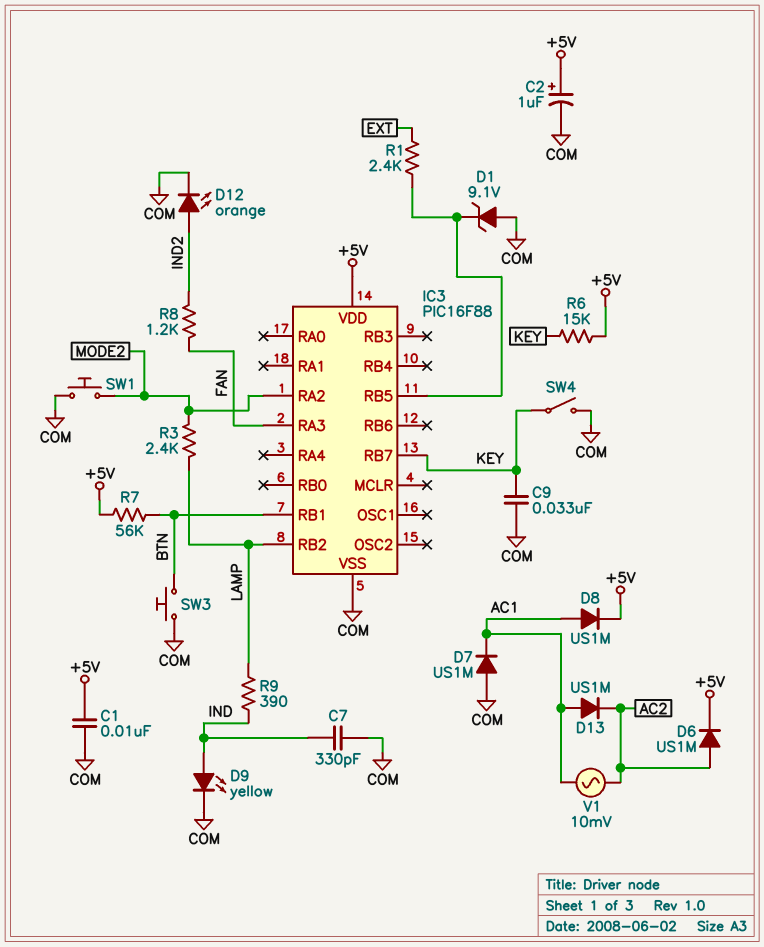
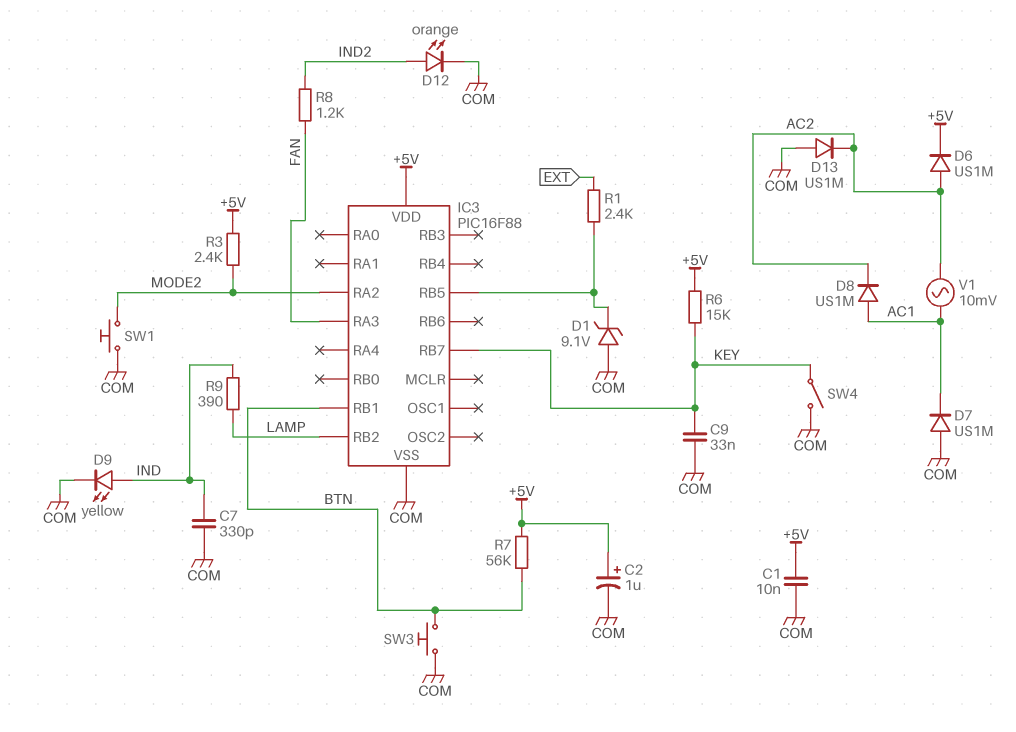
D8: diode US1M (A AC1, K +5V) -> diode US1M (A AC1, K AC2)
D13: diode US1M (A AC1, K AC2) -> diode US1M (A COM, K AC2)
R3: 2.4k (LAMP, MODE2) -> 2.4k (+5V, MODE2)

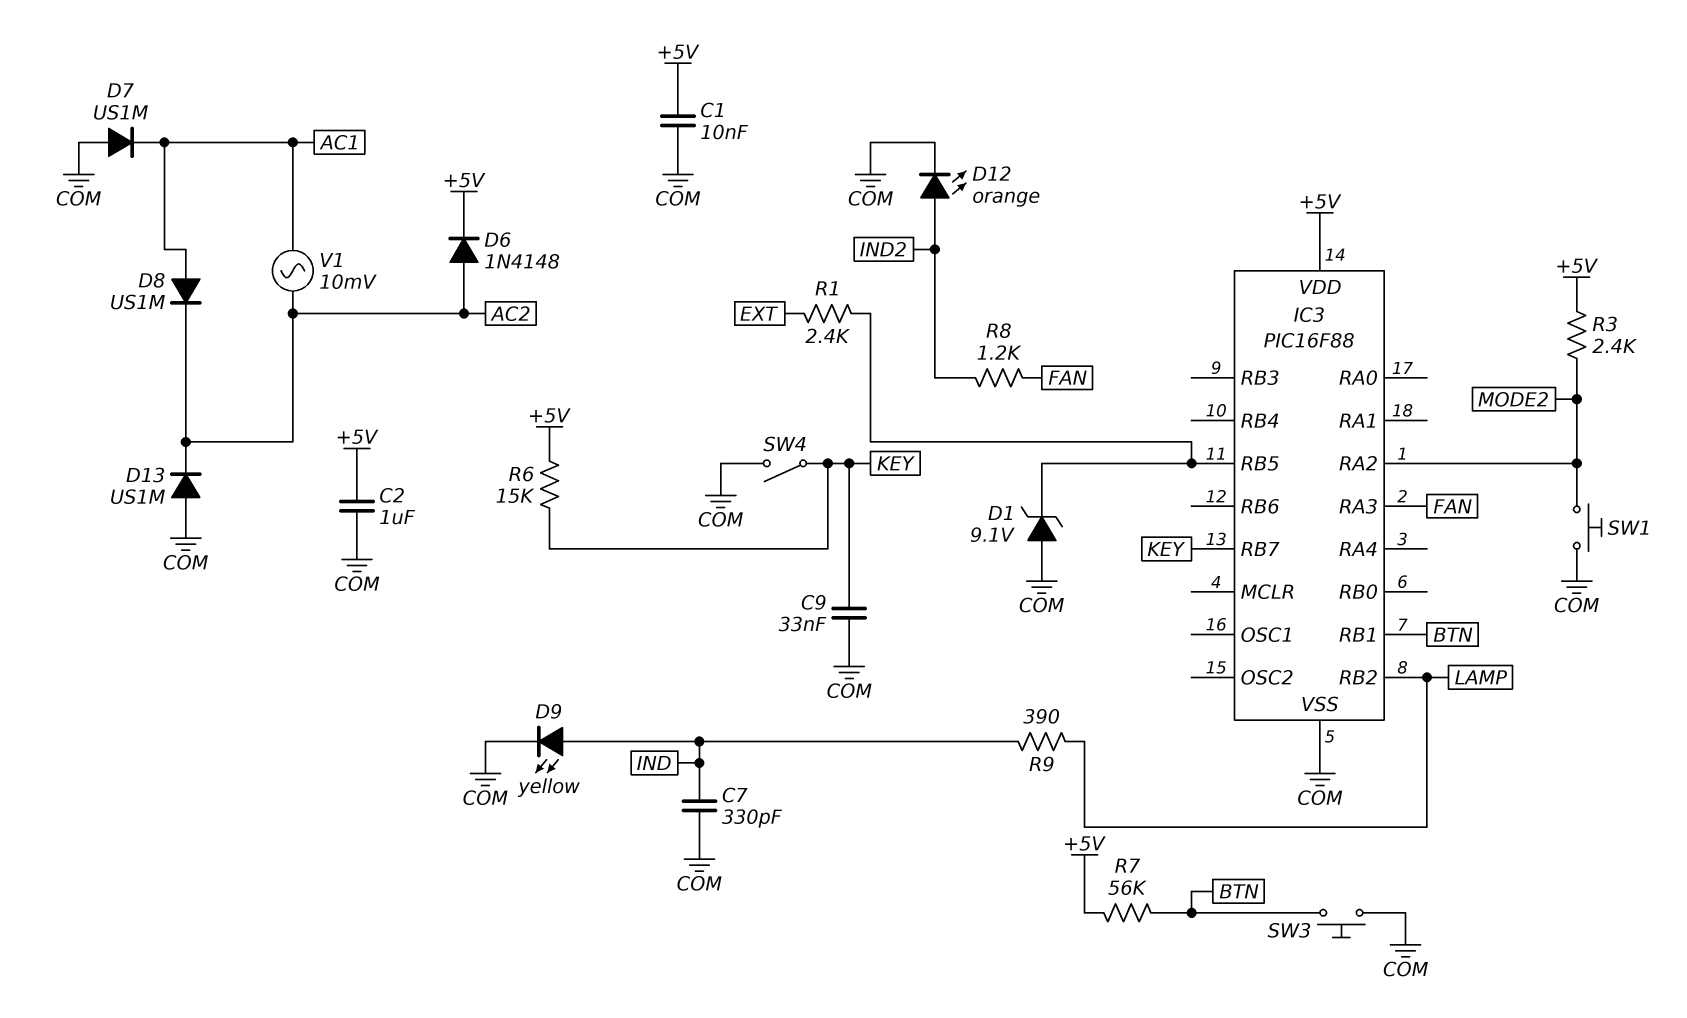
C2: 1uF (plus +5V, minus COM) -> 1uF (+5V, COM)
D6: diode US1M (A AC2, K +5V) -> diode 1N4148 (A AC2, K +5V)

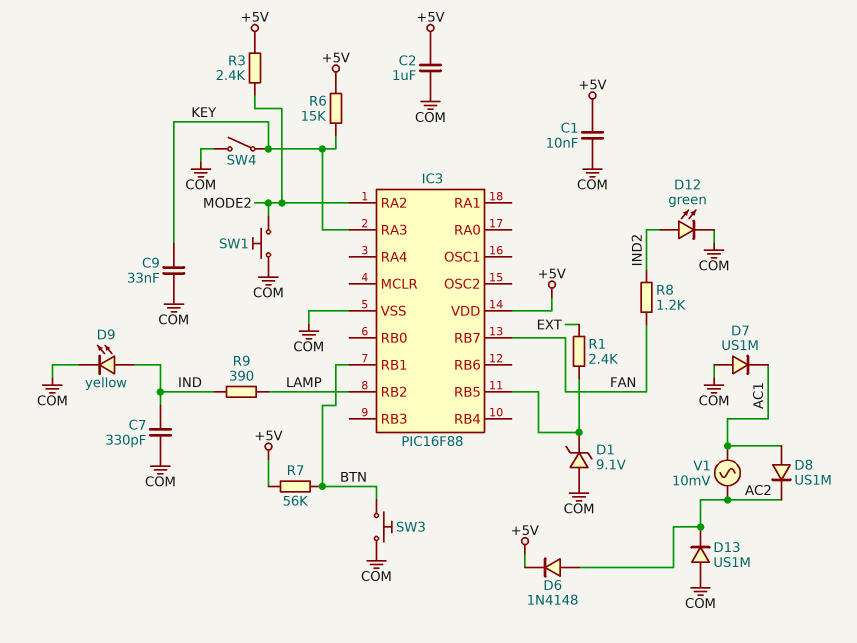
D12: LED orange (A IND2, K COM) -> LED green (A IND2, K COM)
IC3 pin RA3: FAN -> KEY
IC3 pin RB7: KEY -> FAN

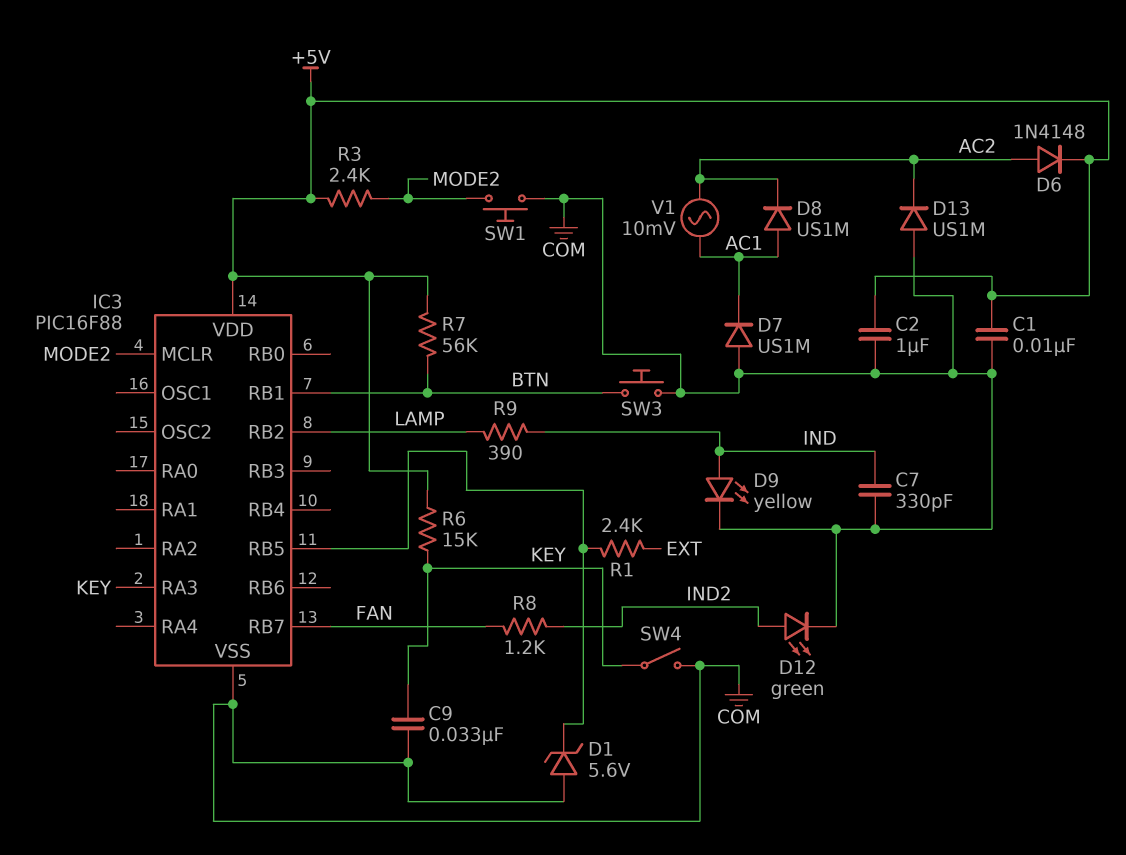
D1: zener 9.1V (A COM, K IC3/RB5) -> zener 5.6V (A COM, K IC3/RB5)
IC3 pin MCLR: none -> MODE2
IC3 pin RA2: MODE2 -> none

